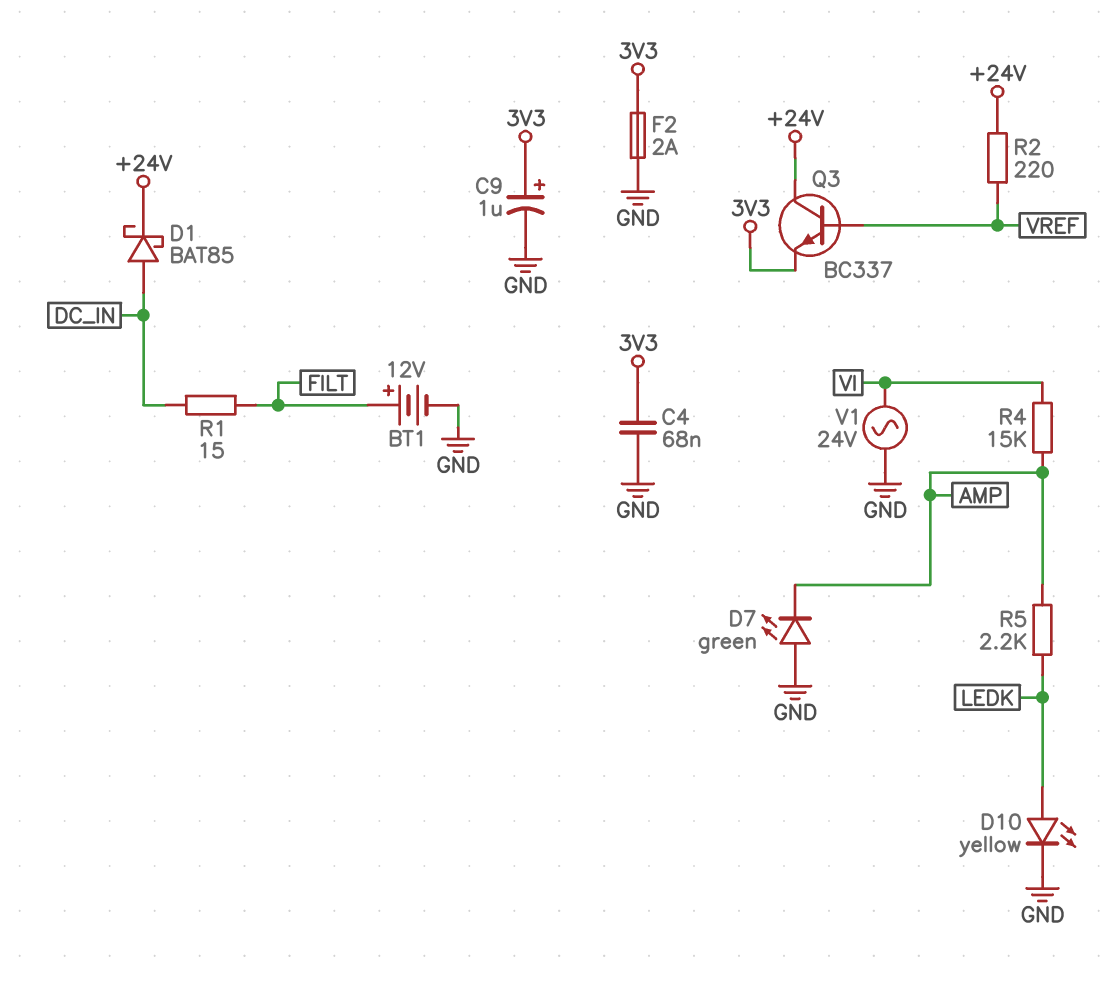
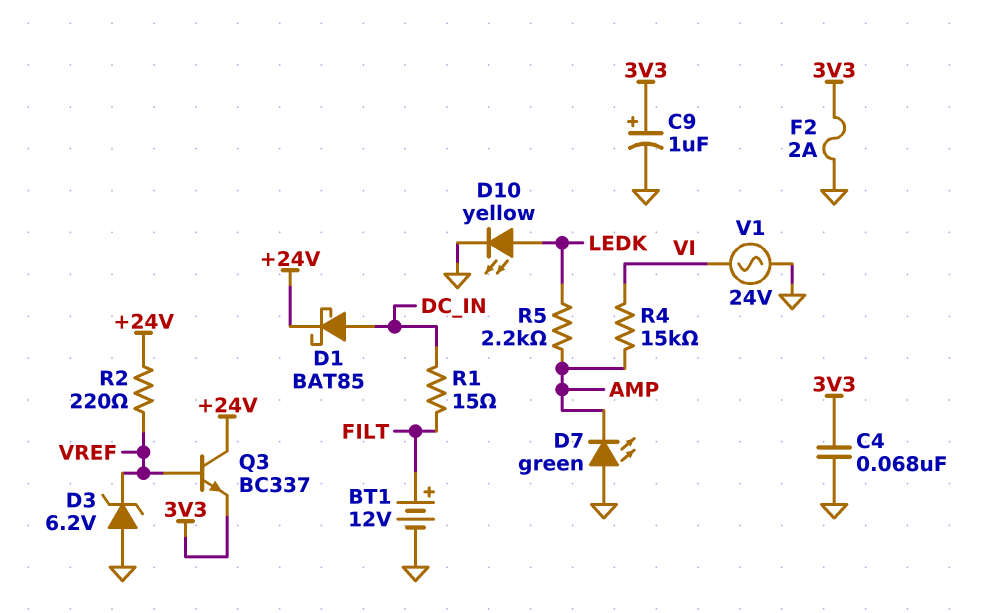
D3: none -> zener 6.2V (A GND, K VREF)

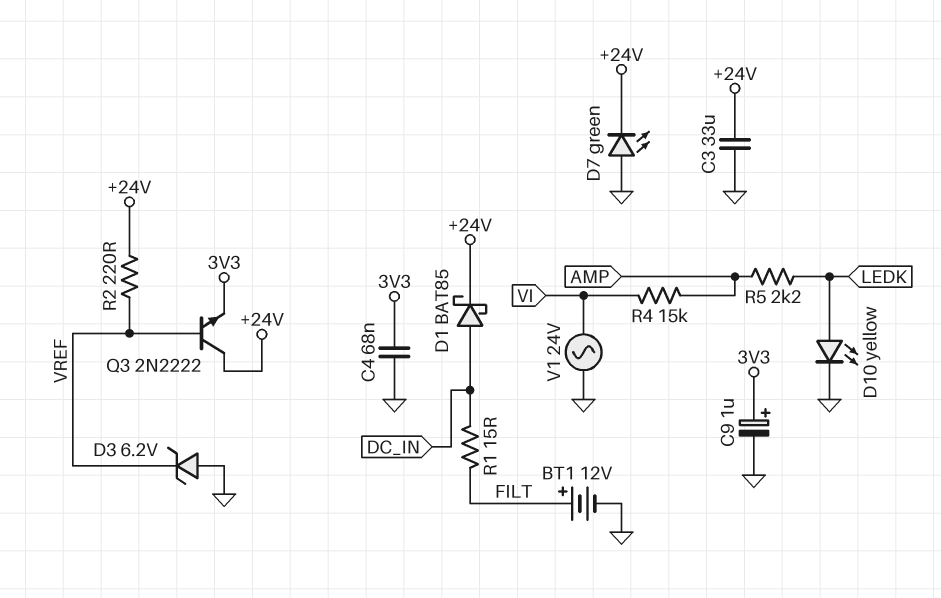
C3: none -> 33uF (+24V, GND)
D7: LED green (A GND, K AMP) -> LED green (A GND, K +24V)
F2: 2A (3V3, GND) -> none
Q3: NPN BC337 (B VREF, C +24V, E 3V3) -> NPN 2N2222 (B VREF, C +24V, E 3V3)

